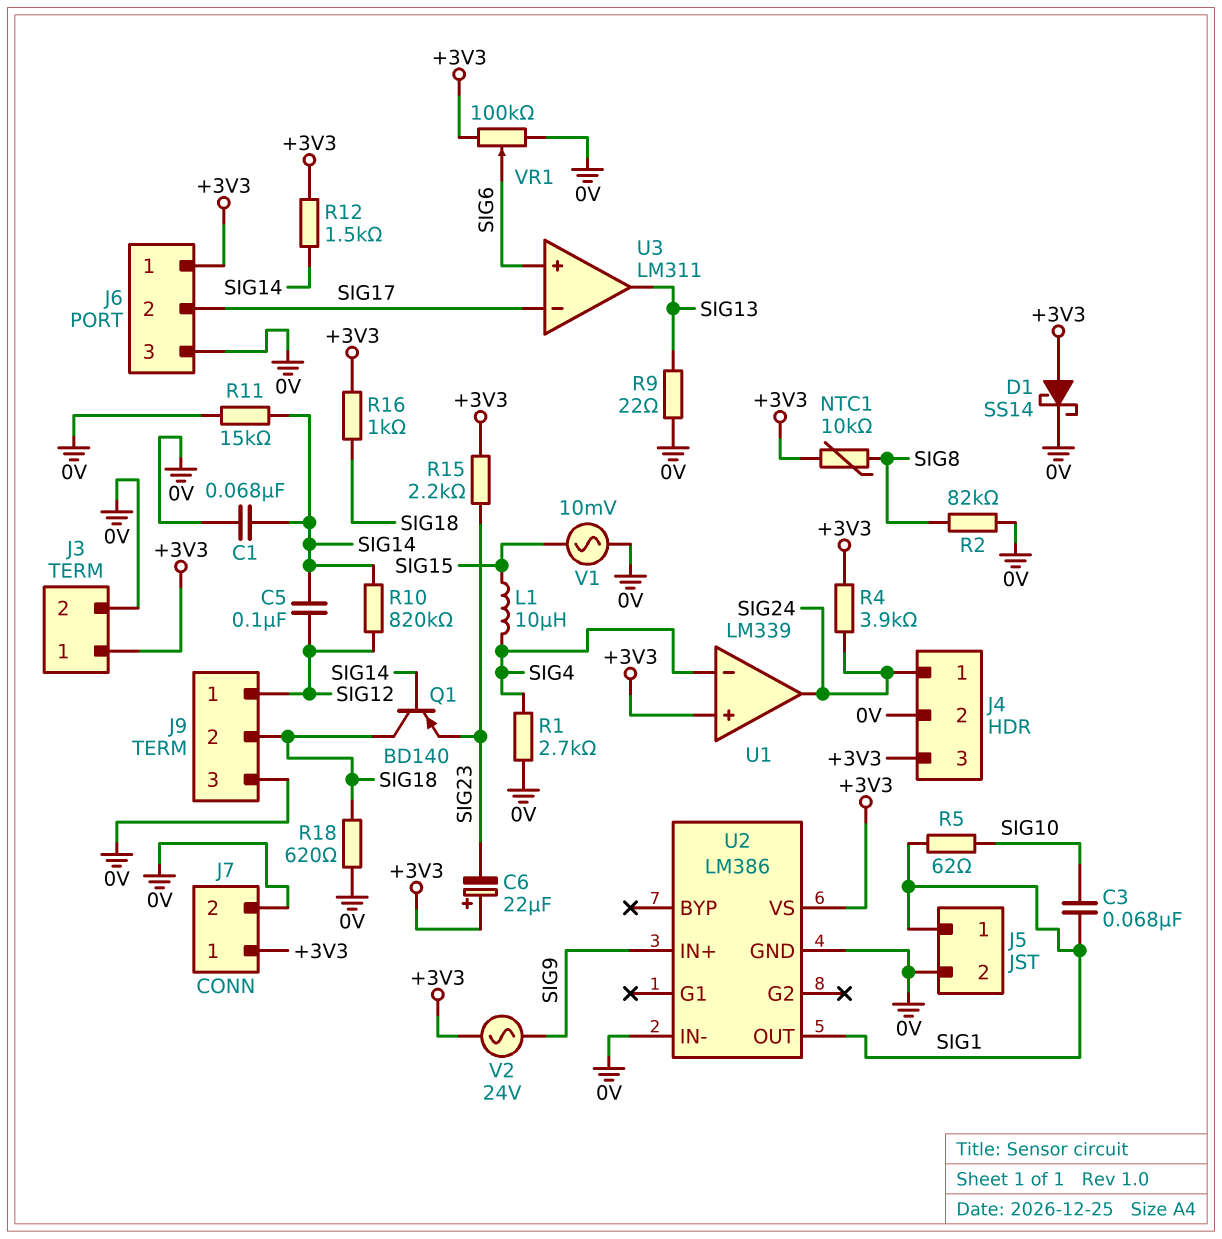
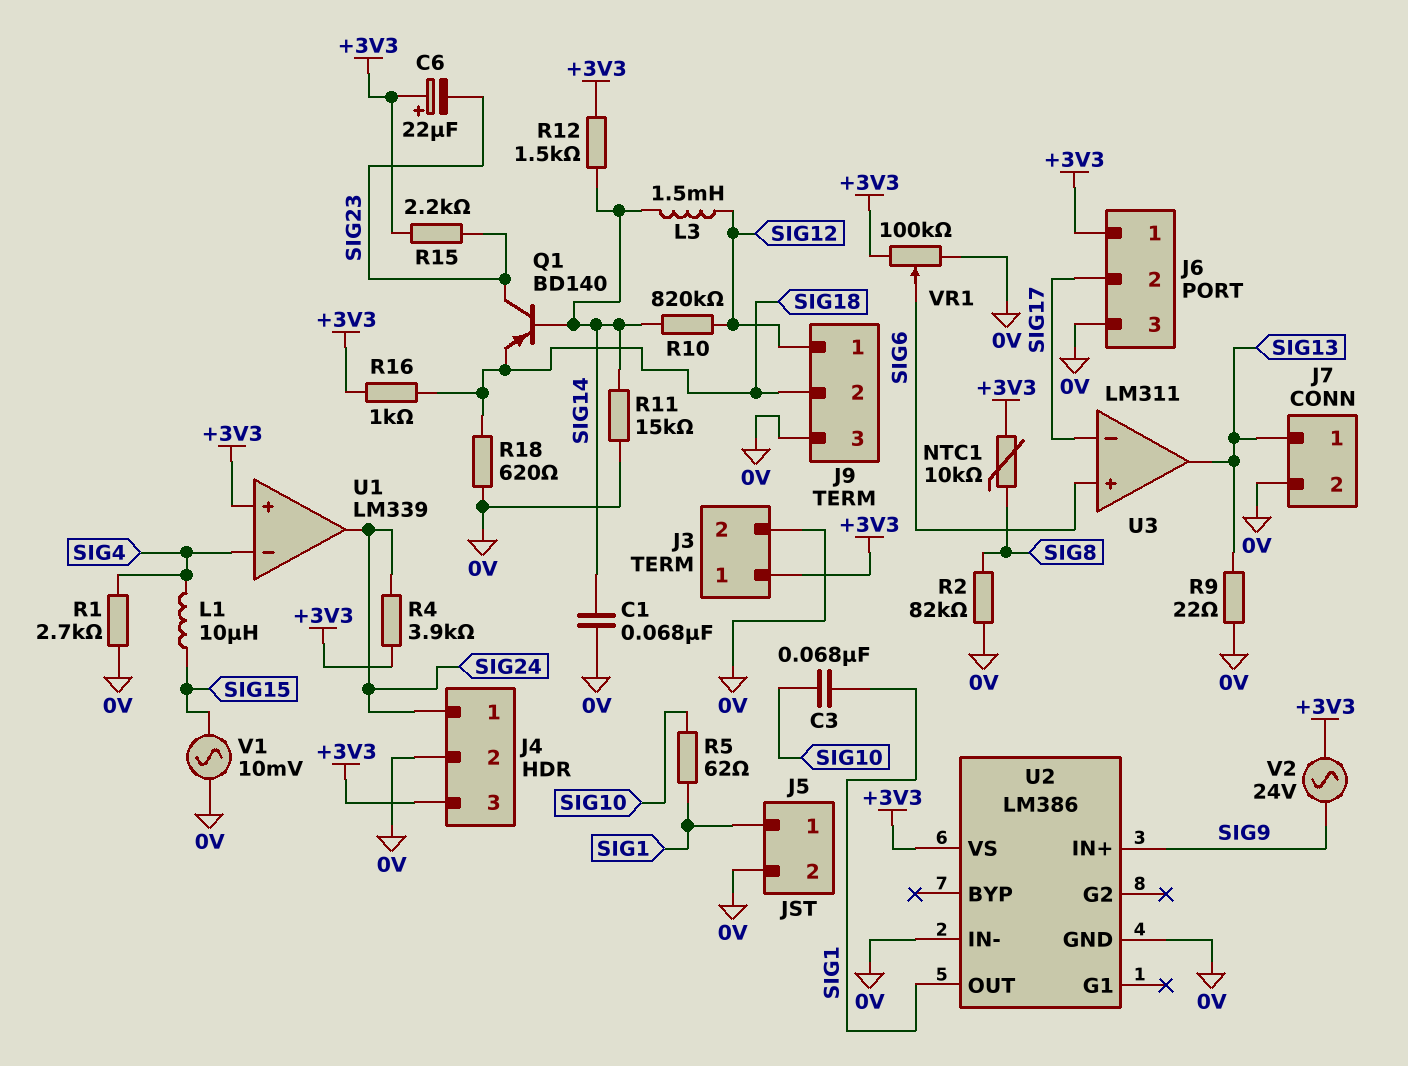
C5: 100nF (SIG12, SIG14) -> none
D1: schottky SS14 (A +3V3, K 0V) -> none
J7 pin 1: +3V3 -> SIG13
L3: none -> 1.5mH (SIG12, SIG14)
Q1: PNP BD140 (B SIG14, C SIG18, E SIG23) -> PNP BD140 (B SIG14, C SIG23, E SIG18)

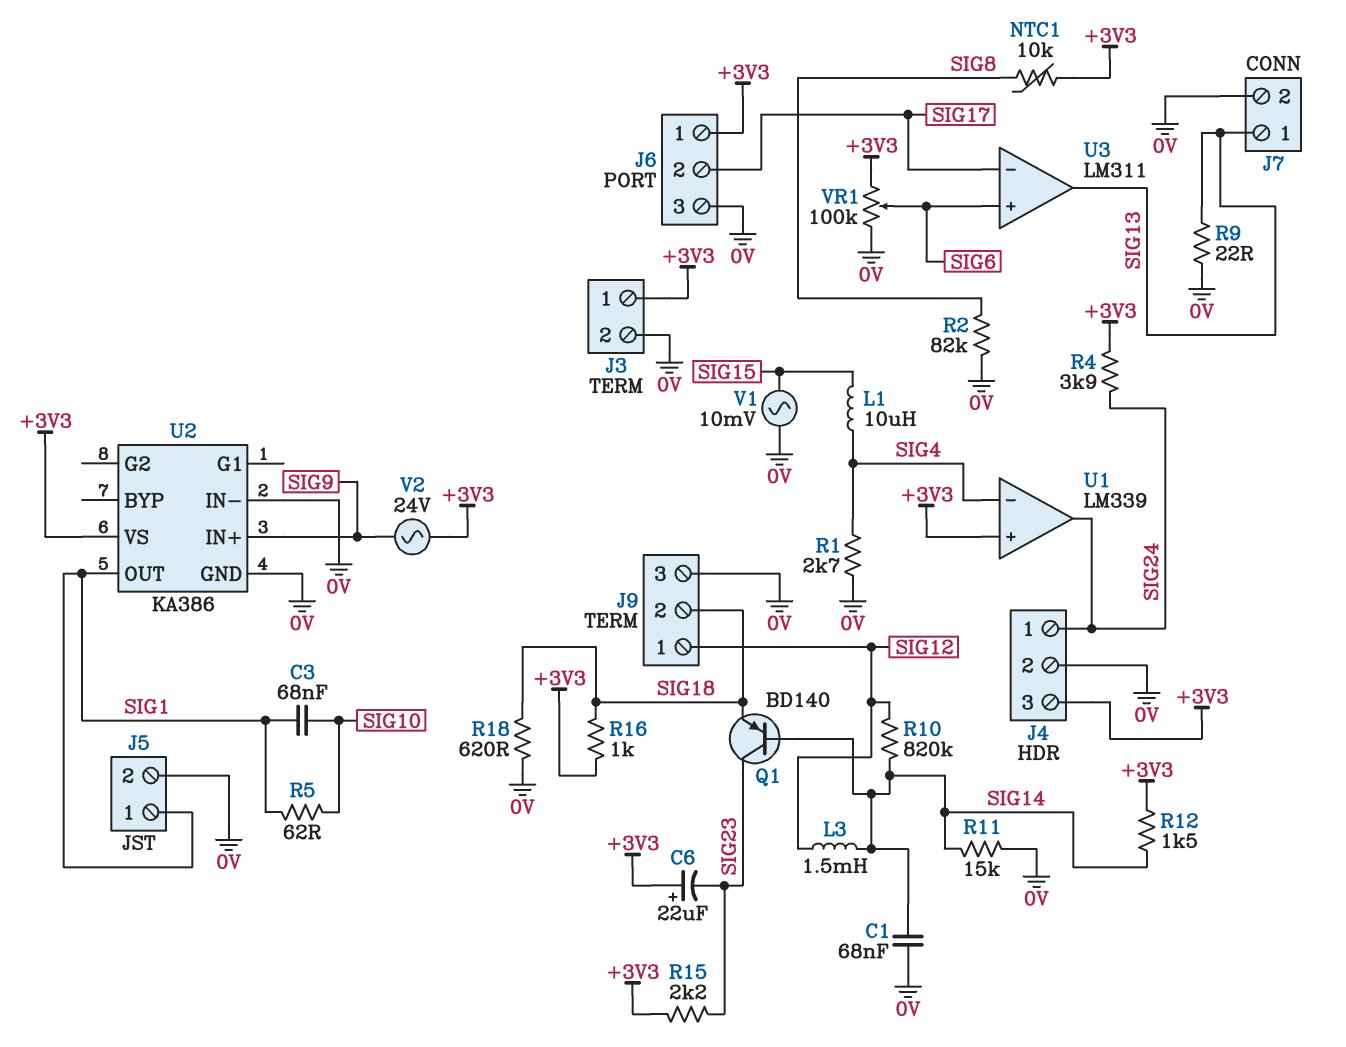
U2: LM386 -> KA386

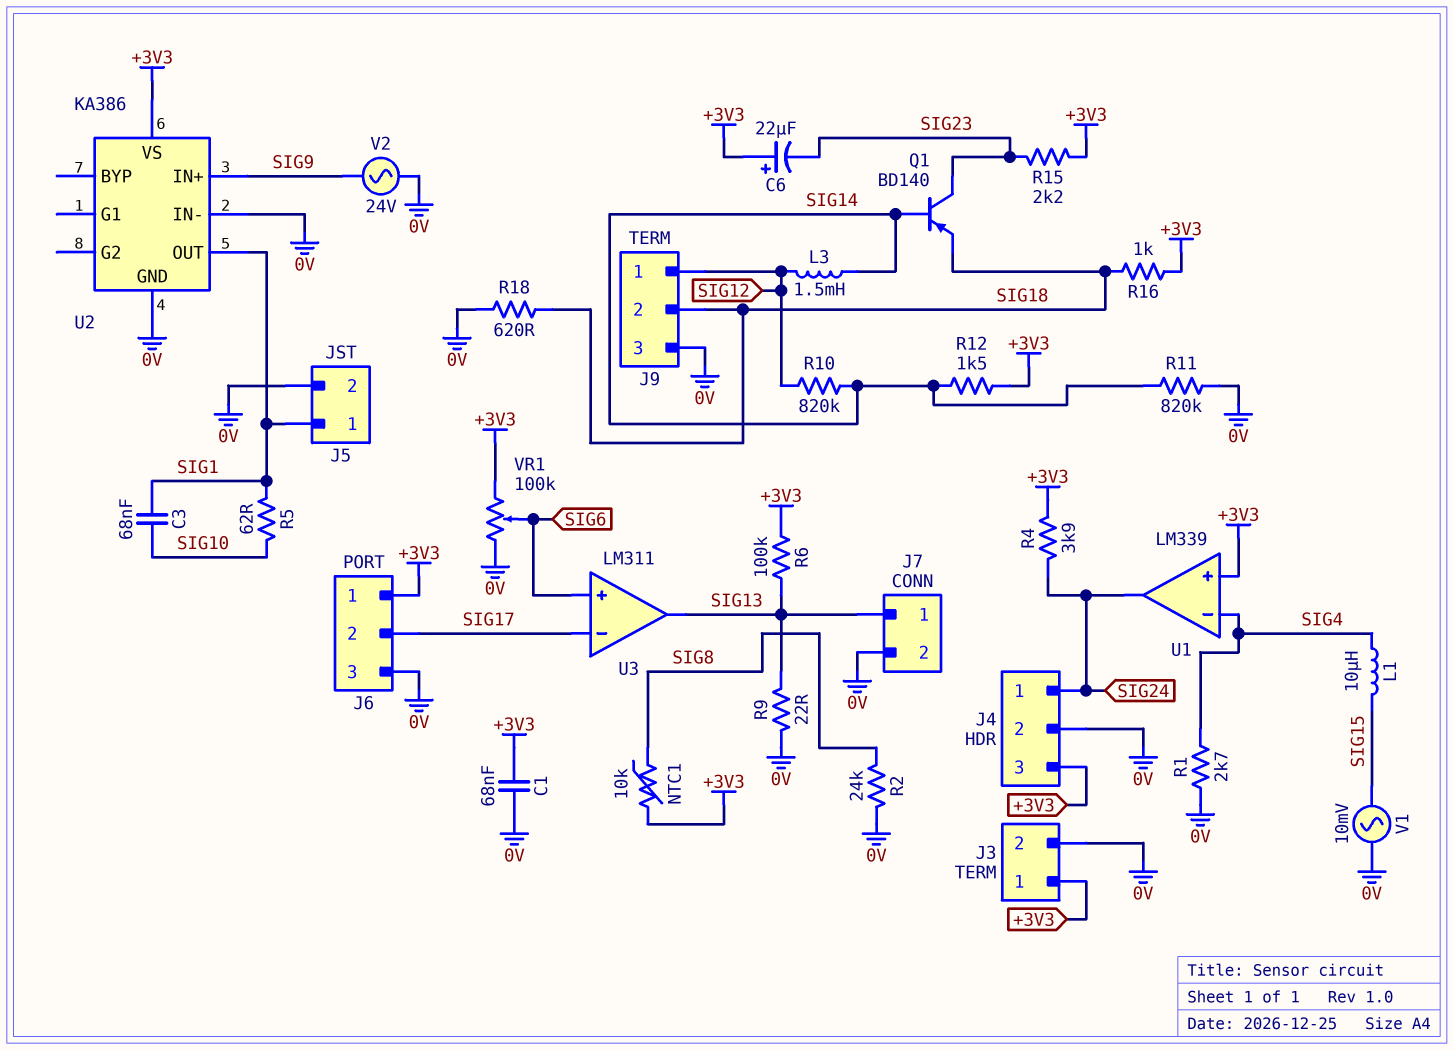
C1: 68nF (0V, SIG14) -> 68nF (+3V3, 0V)
R2: 82k (0V, SIG8) -> 24k (0V, SIG8)
R6: none -> 100k (+3V3, SIG13)
R11: 15k (0V, SIG14) -> 820k (0V, SIG14)
V2: AC 24V (+3V3, SIG9) -> AC 24V (0V, SIG9)

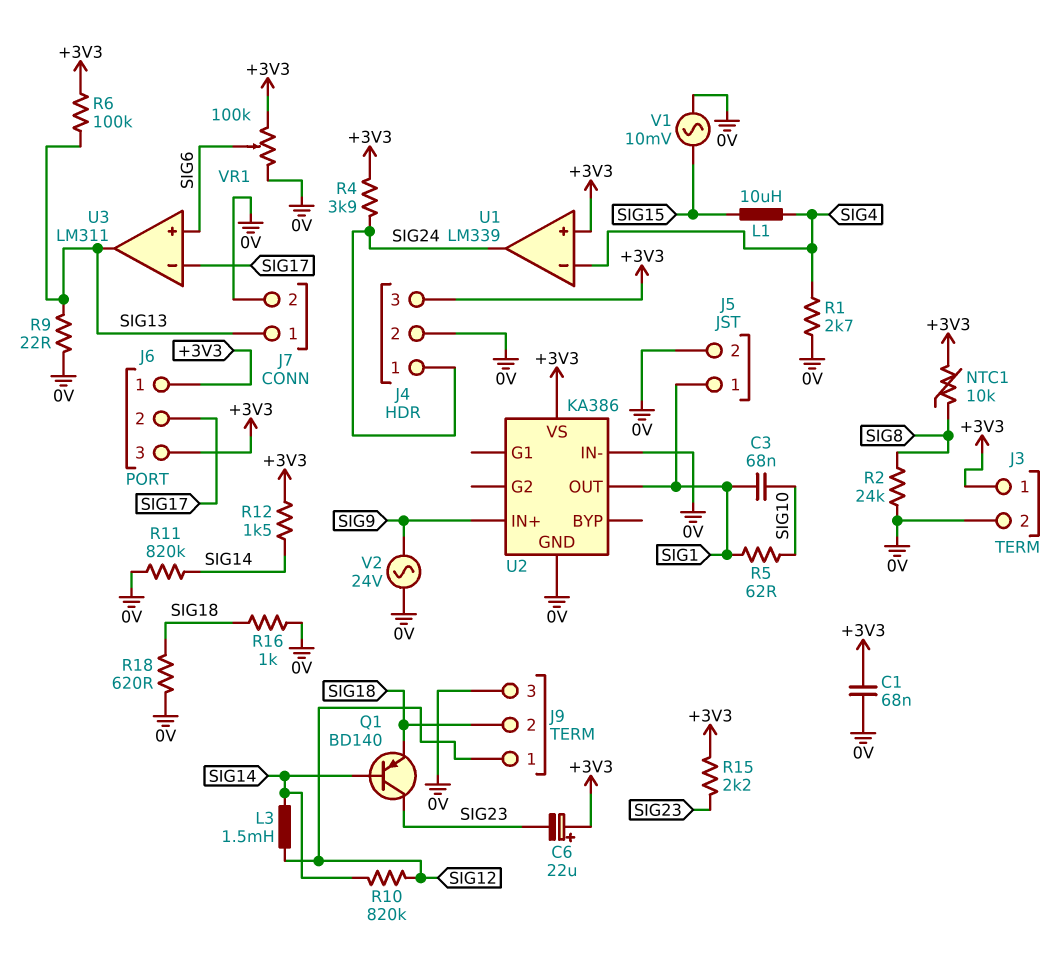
J6 pin 3: 0V -> +3V3
R16: 1k (+3V3, SIG18) -> 1k (0V, SIG18)

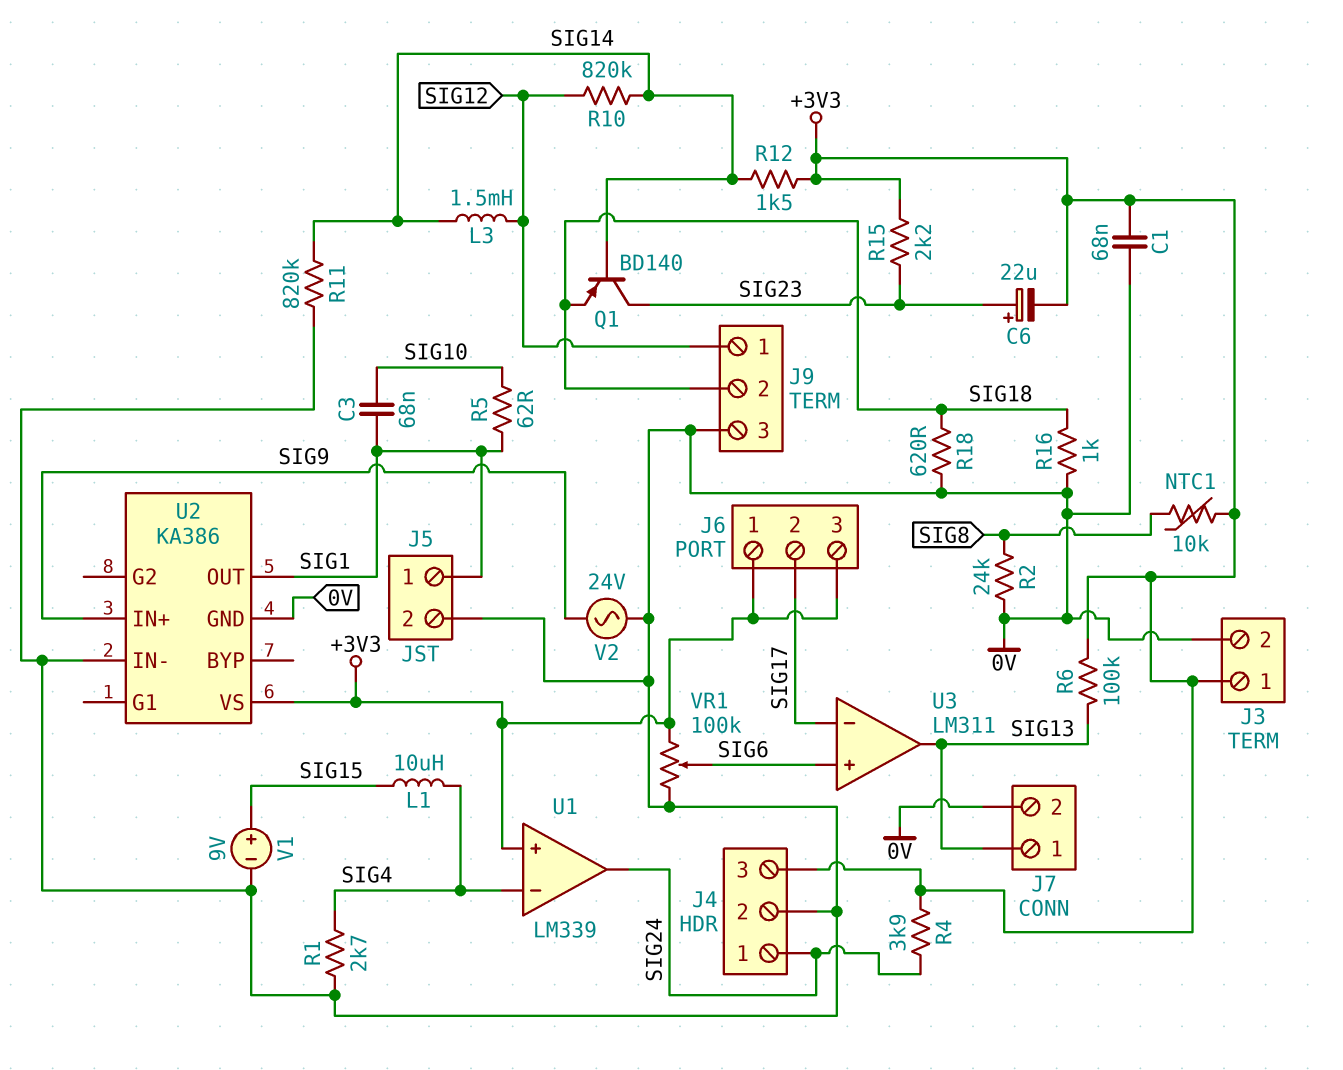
C6: 22uF (plus +3V3, minus SIG23) -> 22uF (plus SIG23, minus +3V3)
R9: 22 (0V, SIG13) -> none
V1: AC 10mV (0V, SIG15) -> 9V (plus SIG15, minus 0V)

